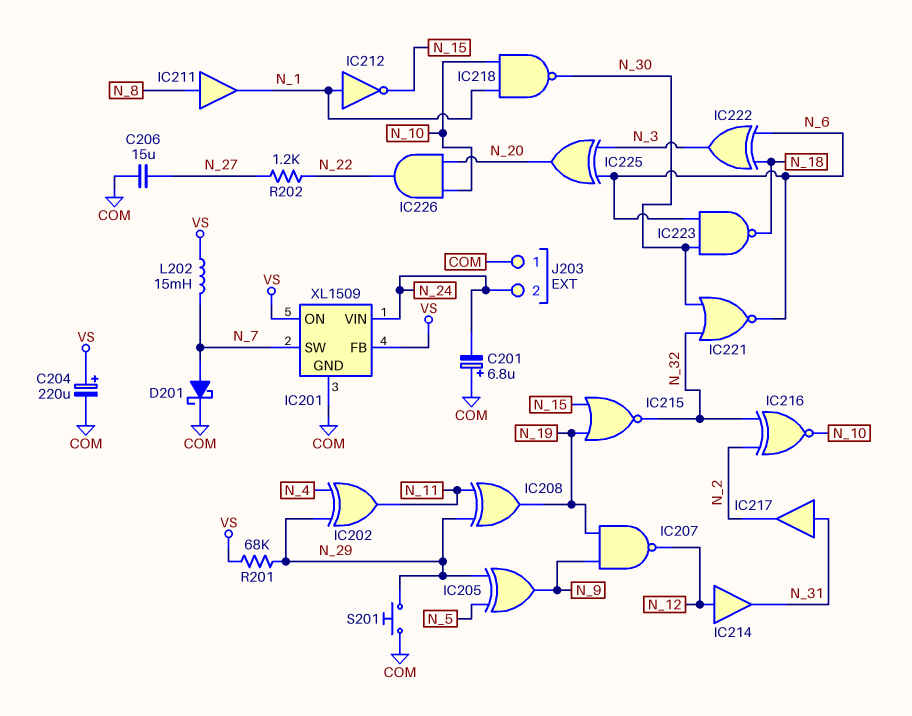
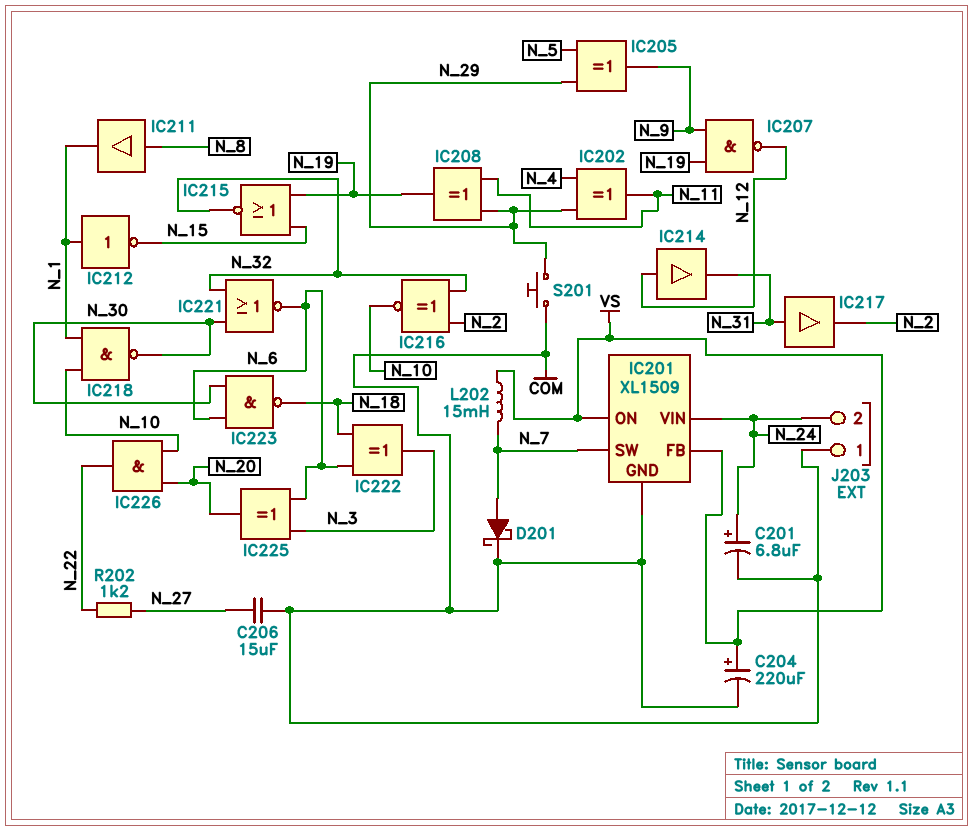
C201: 6.8uF (plus COM, minus N_24) -> 6.8uF (plus N_24, minus COM)
R201: 68k (N_29, VS) -> none

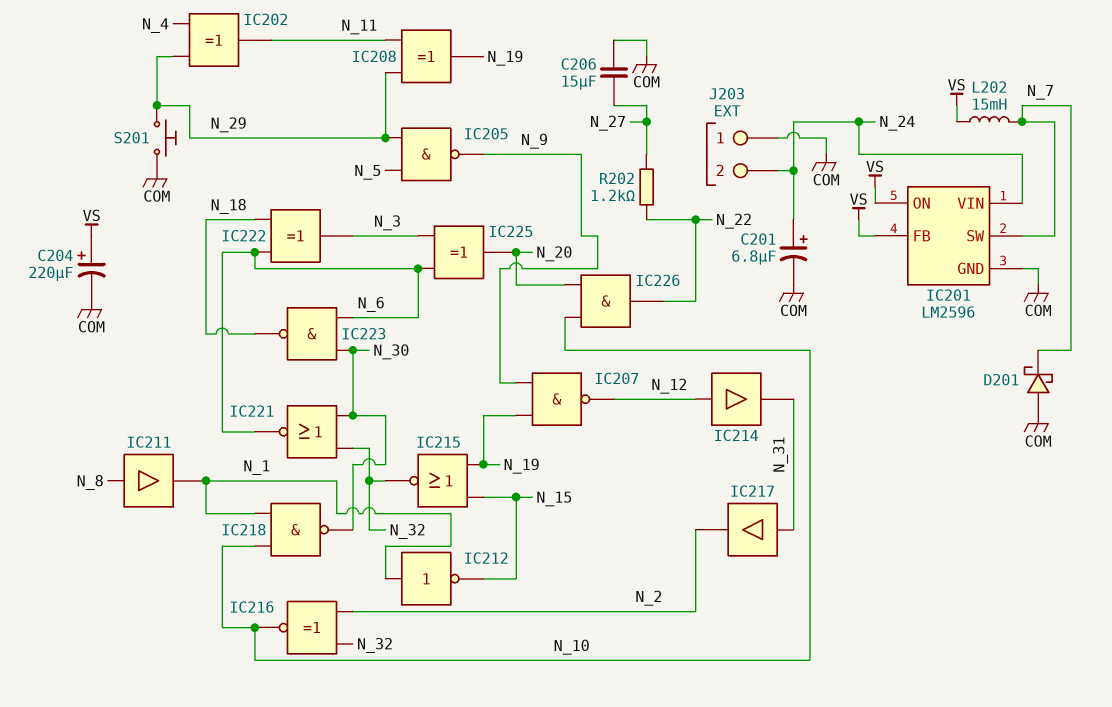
D201: schottky (A N_7, K COM) -> schottky (A COM, K N_7)
IC201: XL1509 -> LM2596
IC205: XOR (in N_5, in N_29, out N_9) -> NAND (in N_5, in N_29, out N_9)

